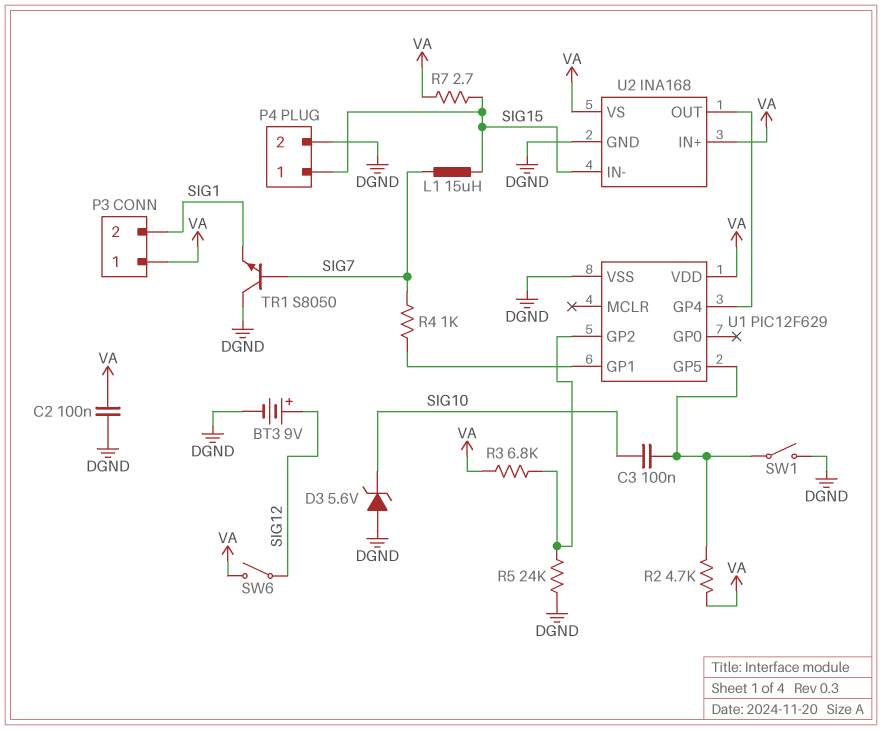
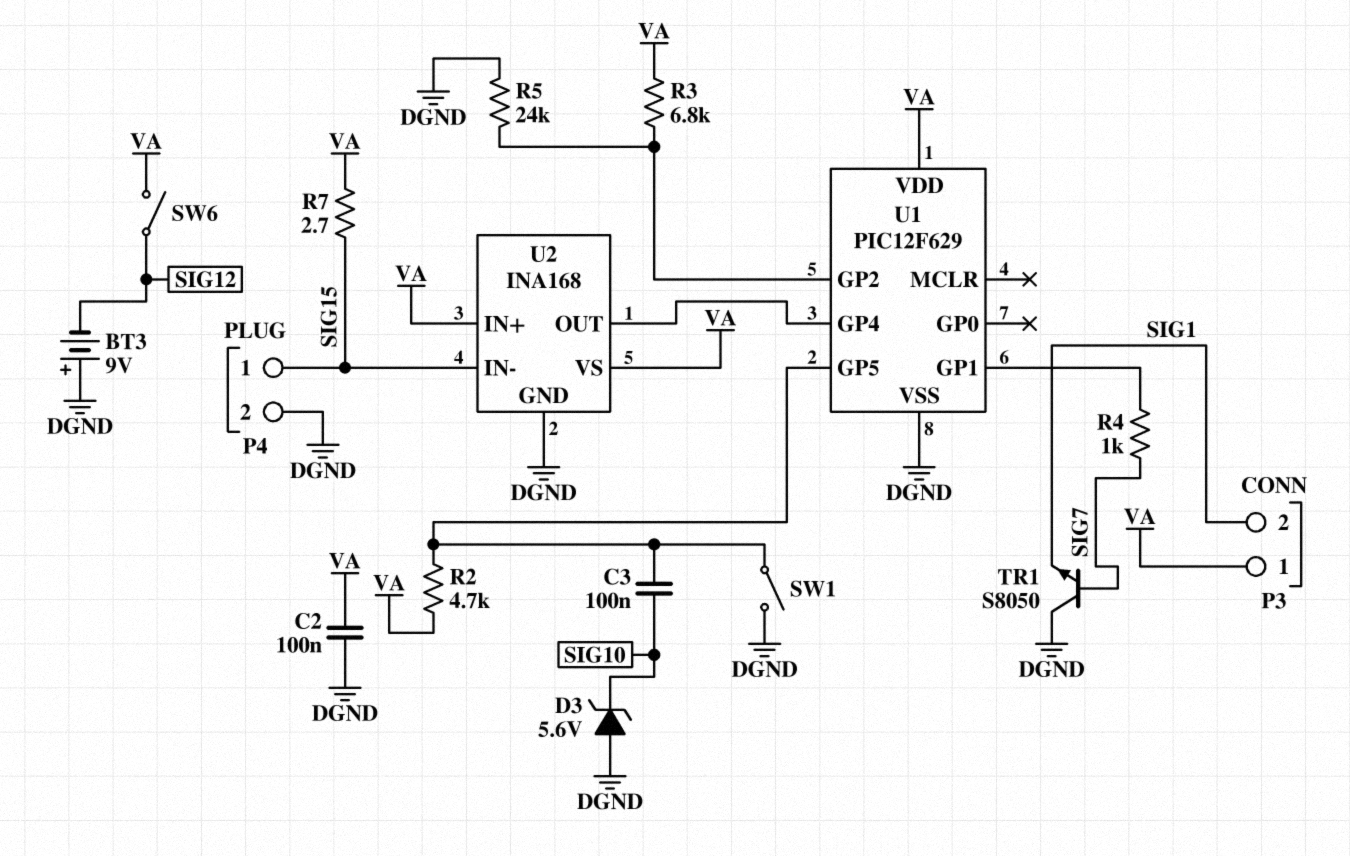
BT3: 9V (plus SIG12, minus DGND) -> 9V (plus DGND, minus SIG12)
L1: 15uH (SIG7, SIG15) -> none

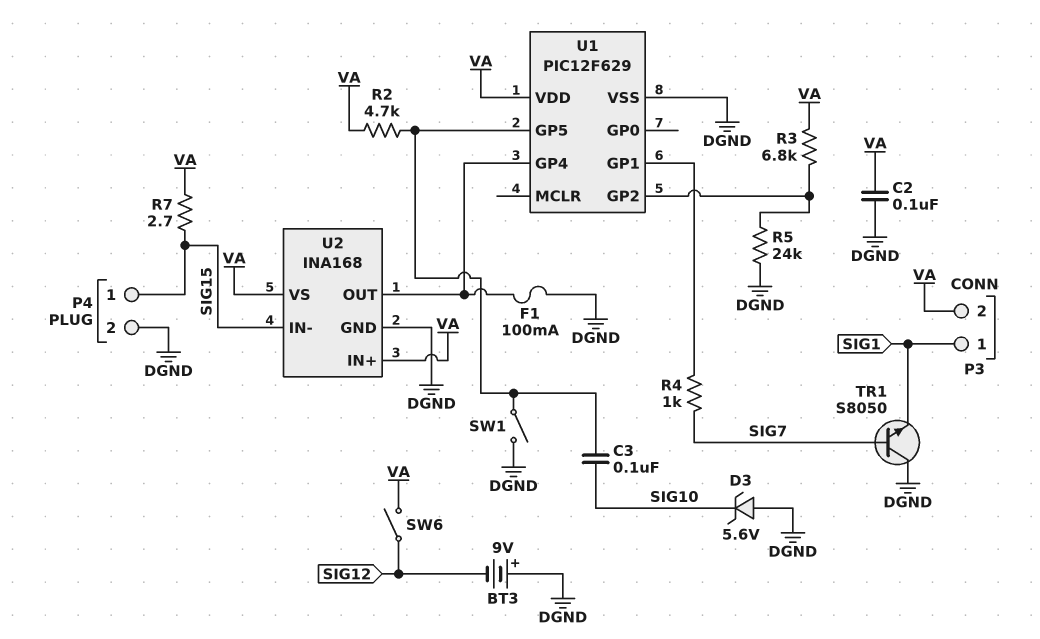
F1: none -> 100mA (DGND, U1/GP4)
P3 pin 1: VA -> SIG1
P3 pin 2: SIG1 -> VA

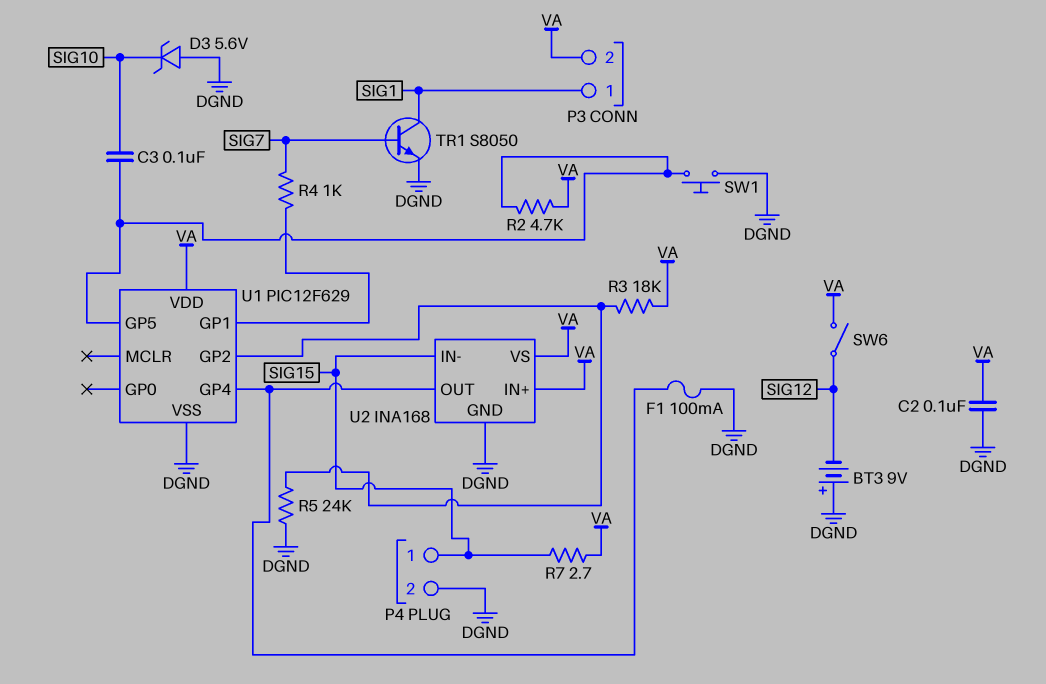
R3: 6.8k (U1/GP2, VA) -> 18k (U1/GP2, VA)
SW1: switch (DGND, U1/GP5) -> button (DGND, U1/GP5)
TR1: NPN S8050 (B SIG7, C DGND, E SIG1) -> NPN S8050 (B SIG7, C SIG1, E DGND)

